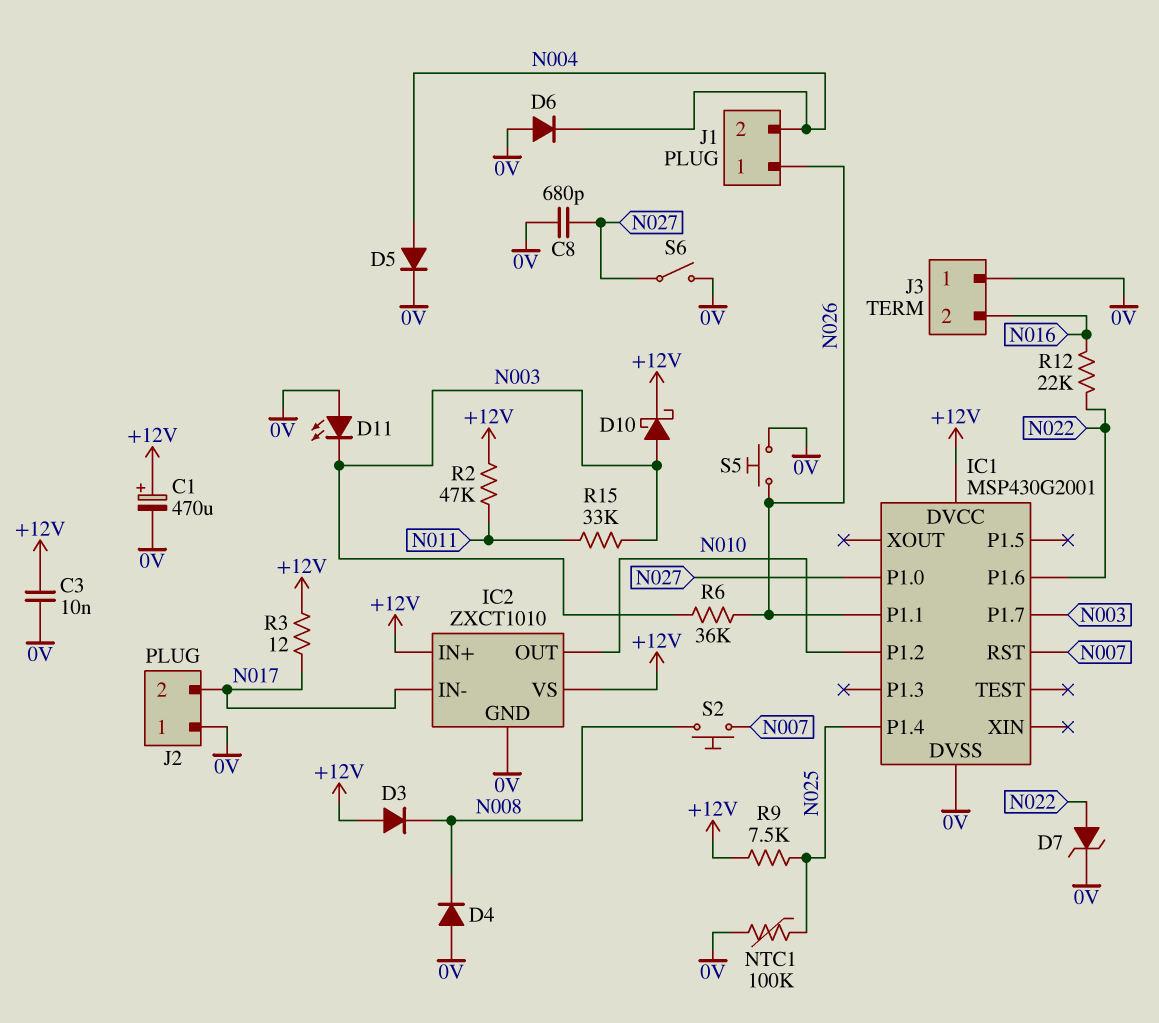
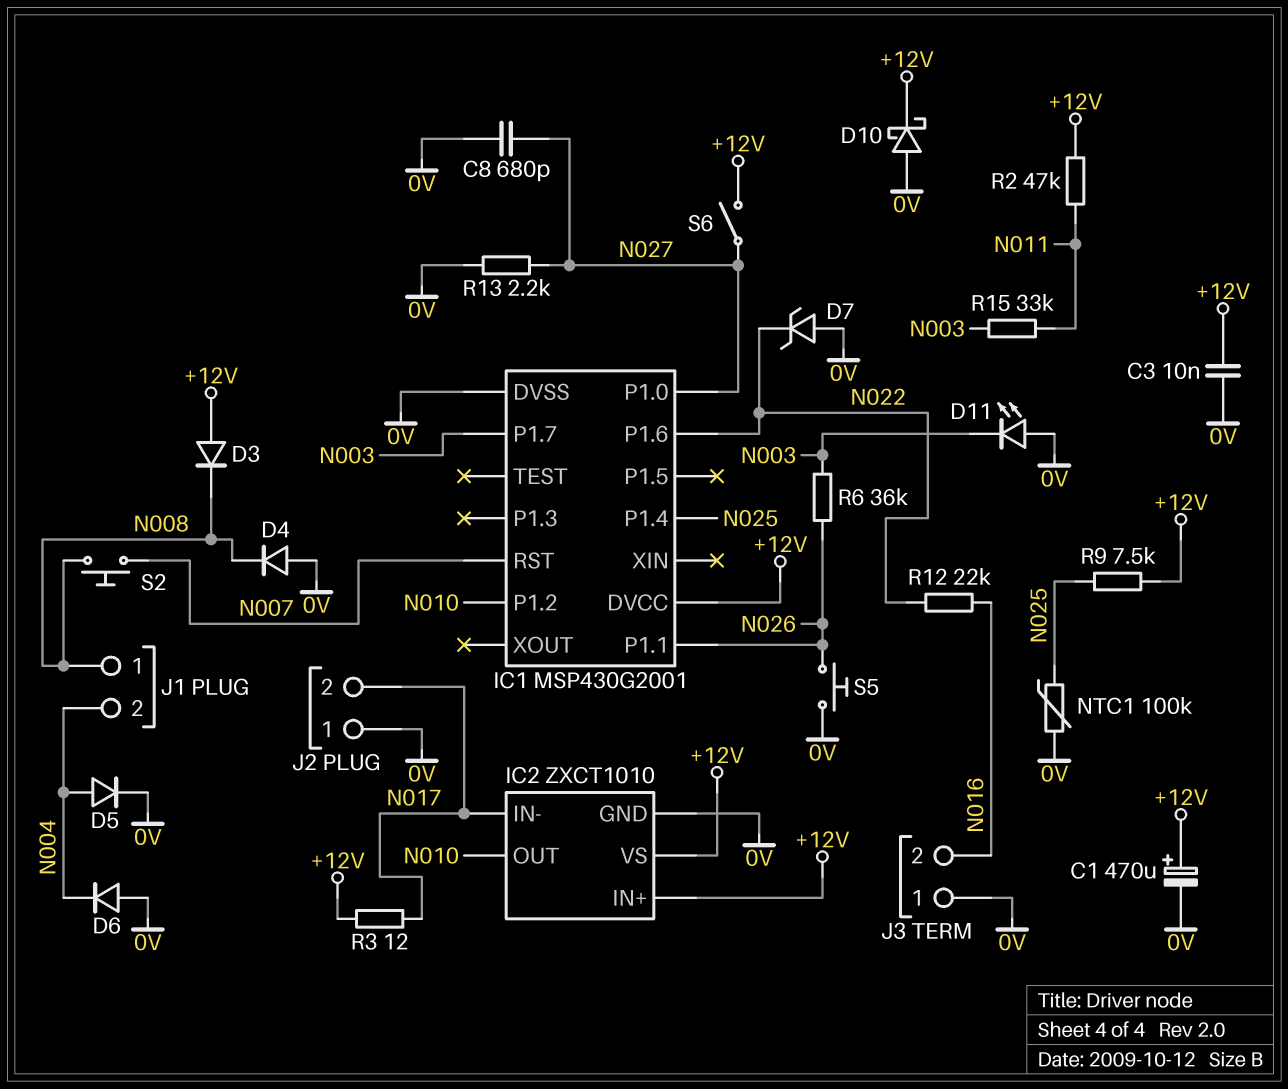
D7: zener (A N022, K 0V) -> zener (A 0V, K N022)
D10: schottky (A N003, K +12V) -> schottky (A 0V, K +12V)
J1 pin 1: N026 -> N008
R13: none -> 2.2k (0V, N027)
S6: switch (0V, N027) -> switch (+12V, N027)

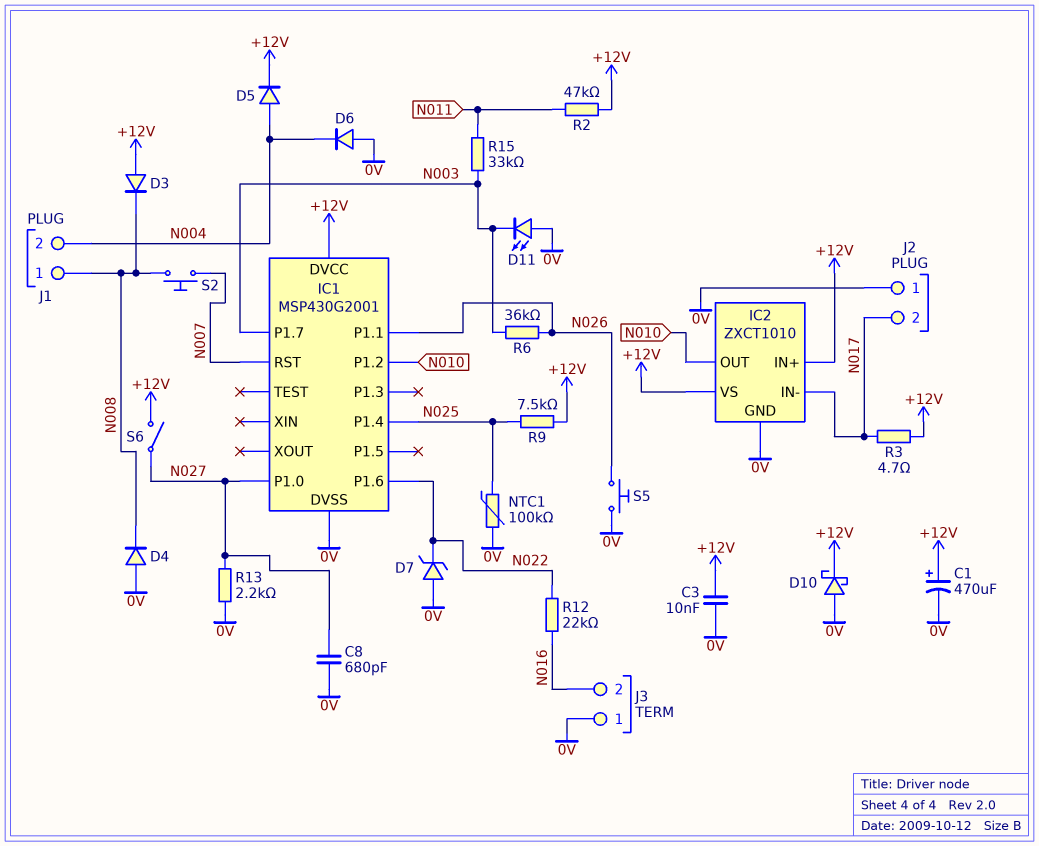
D5: diode (A N004, K 0V) -> diode (A N004, K +12V)
R3: 12 (+12V, N017) -> 4.7 (+12V, N017)

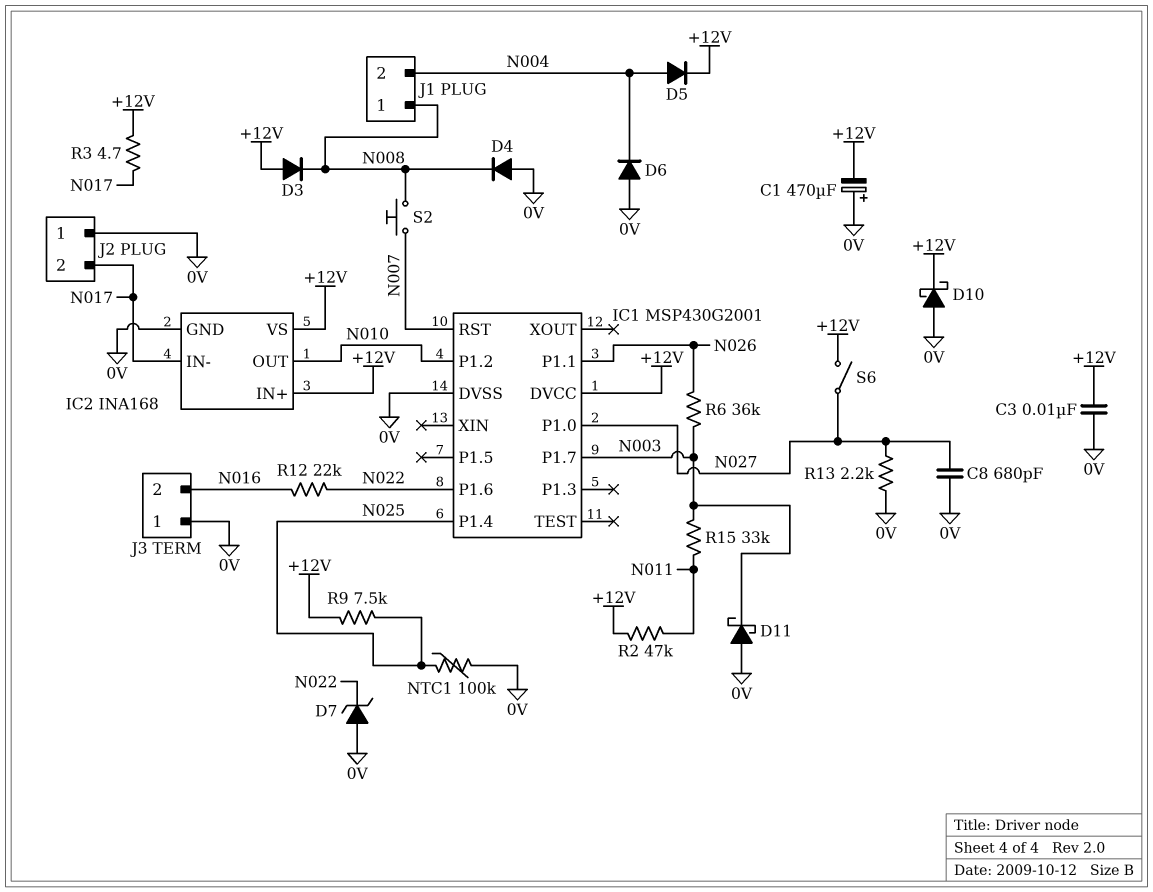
C1: 470uF (plus +12V, minus 0V) -> 470uF (plus 0V, minus +12V)
D11: LED (A 0V, K N003) -> schottky (A 0V, K N003)
IC2: ZXCT1010 -> INA168
S5: button (0V, N026) -> none

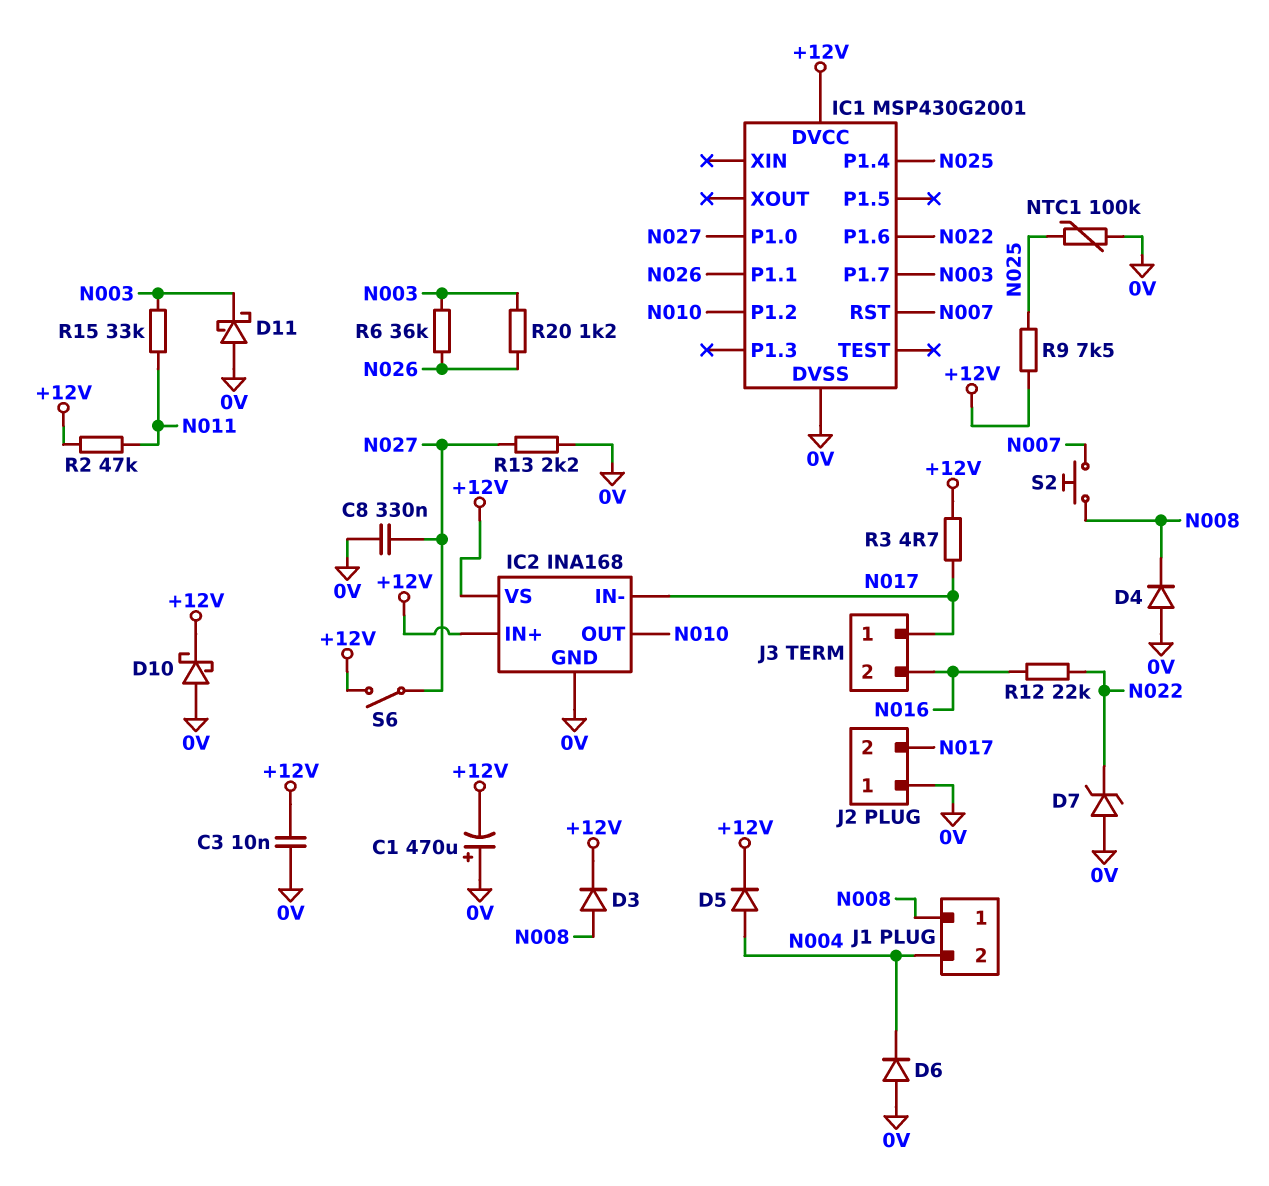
C8: 680pF (0V, N027) -> 330nF (0V, N027)
D3: diode (A +12V, K N008) -> diode (A N008, K +12V)
J3 pin 1: 0V -> N017
R20: none -> 1.2k (N003, N026)

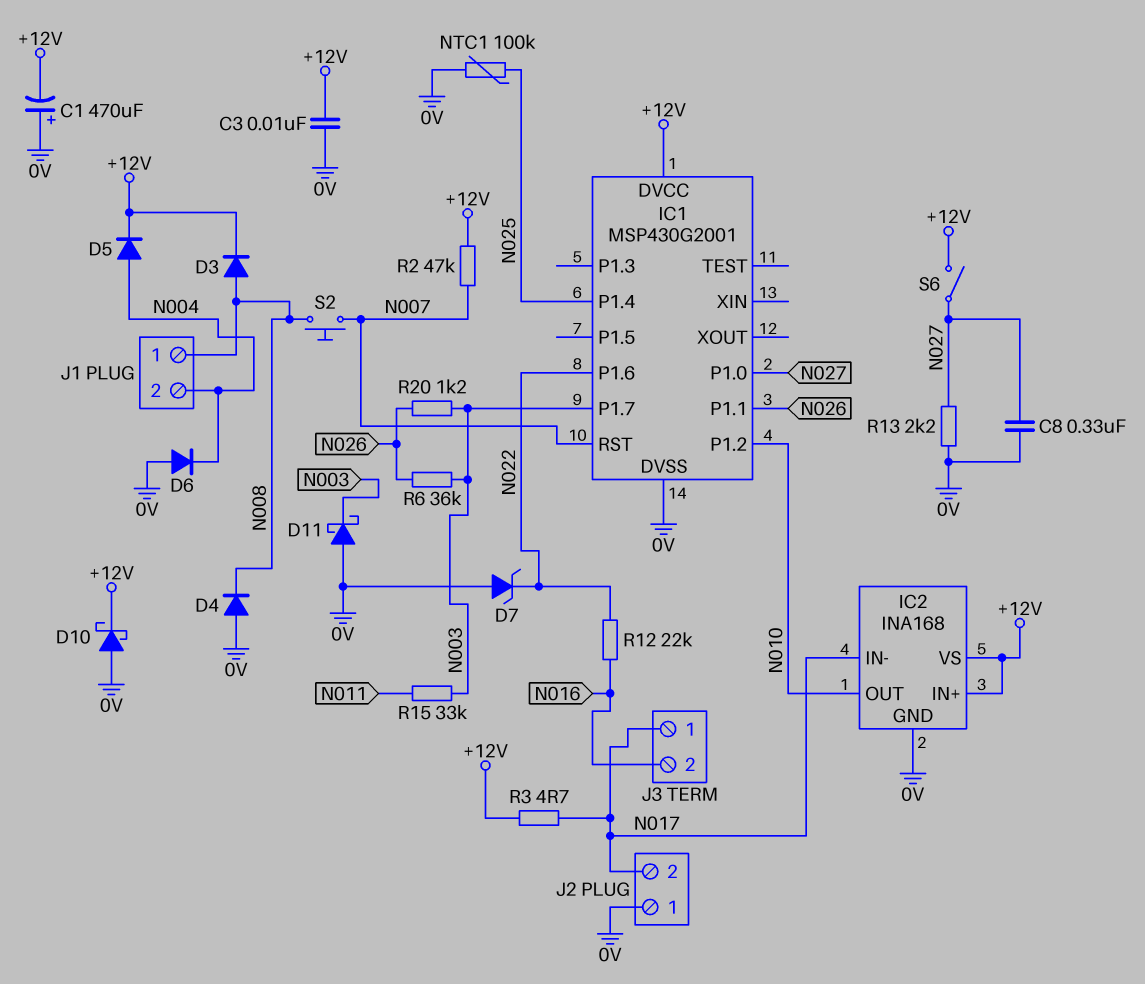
R2: 47k (+12V, N011) -> 47k (+12V, N007)
R9: 7.5k (+12V, N025) -> none

